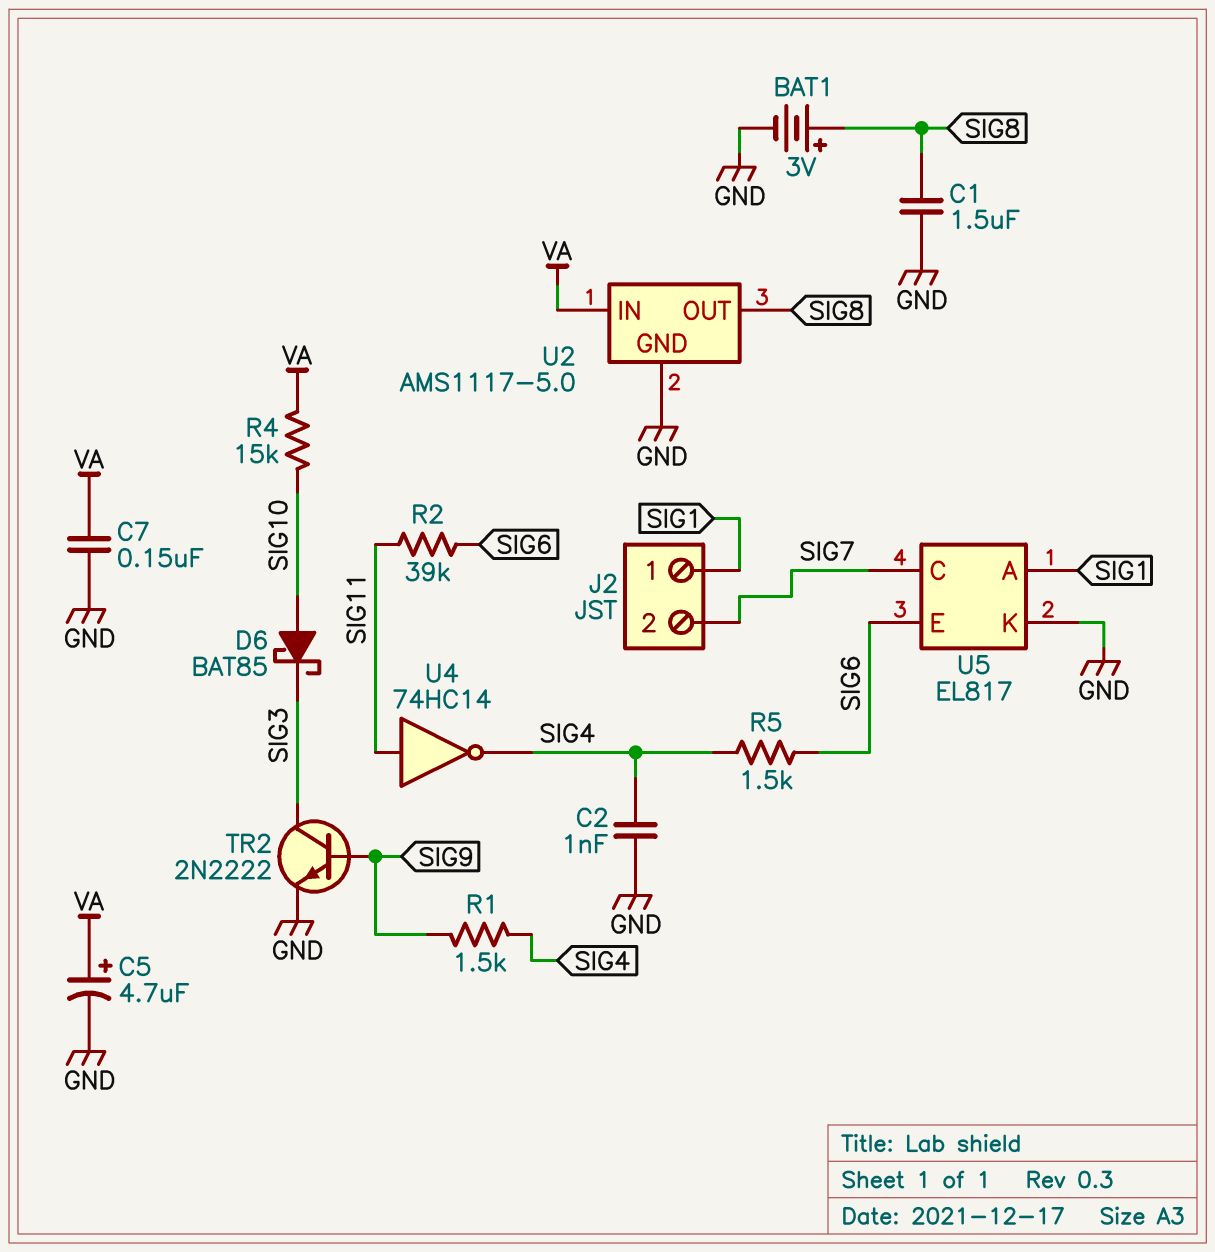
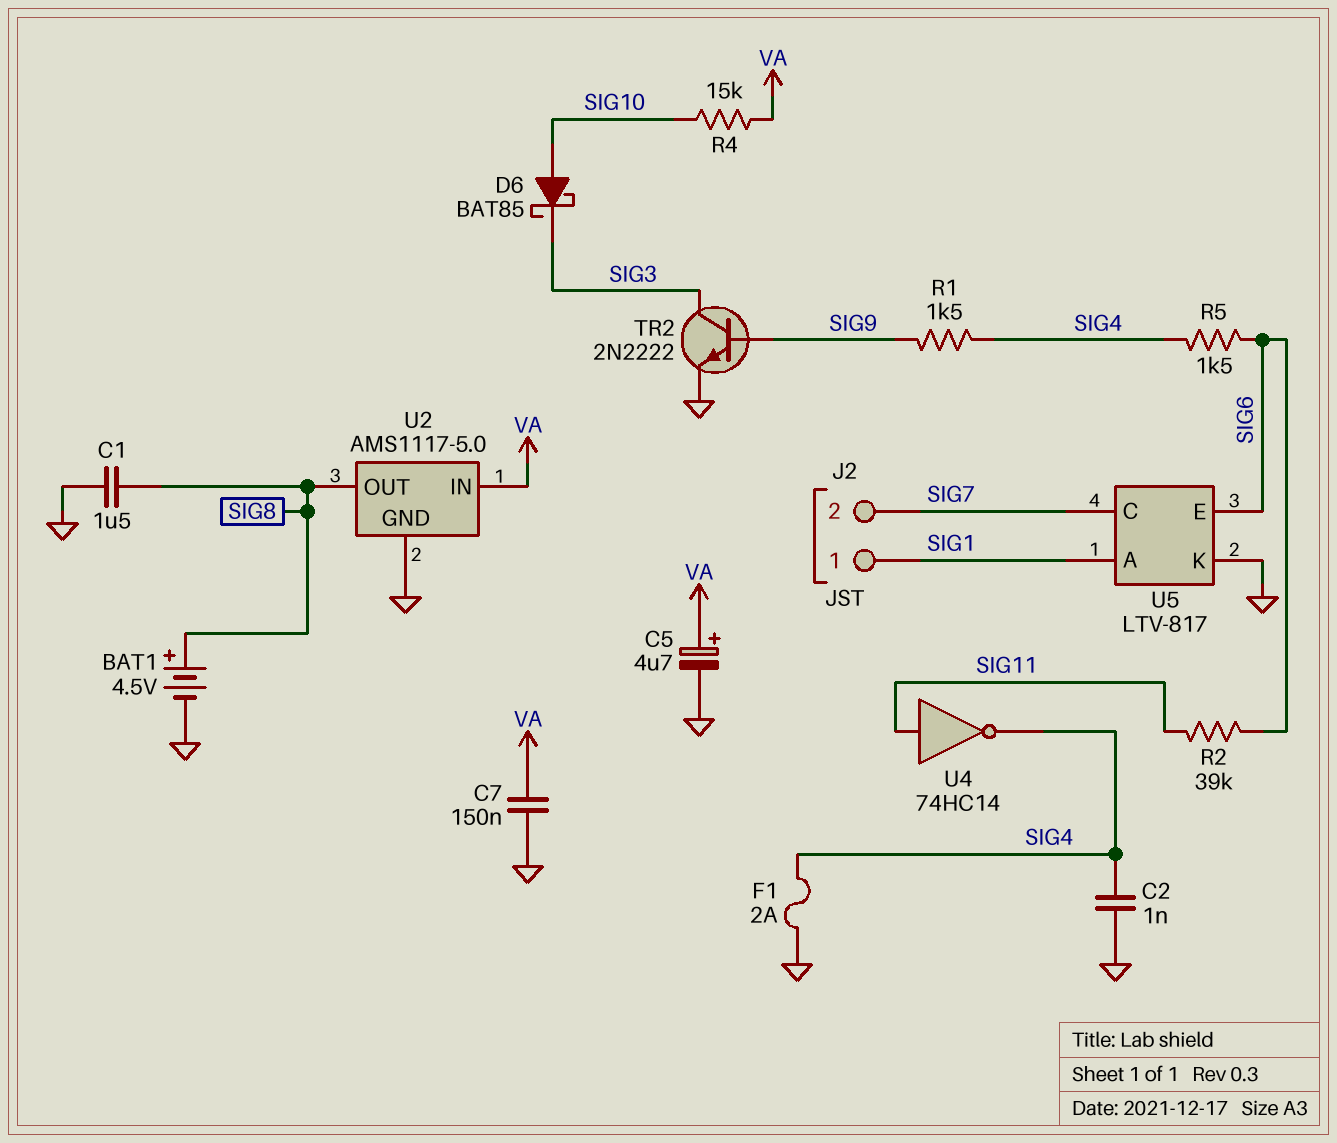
BAT1: 3V (plus SIG8, minus GND) -> 4.5V (plus SIG8, minus GND)
F1: none -> 2A (GND, SIG4)
U5: EL817 -> LTV-817

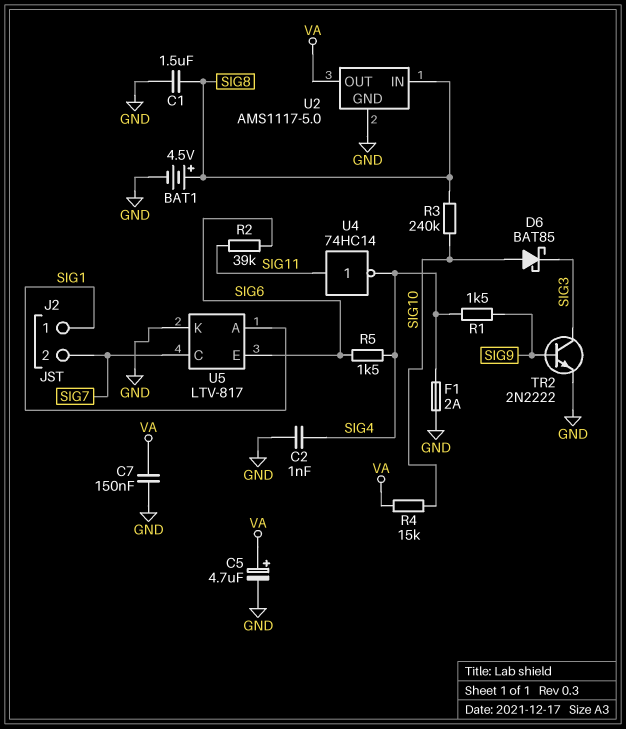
R3: none -> 240k (SIG8, SIG10)
U2 pin IN: VA -> SIG8
U2 pin OUT: SIG8 -> VA

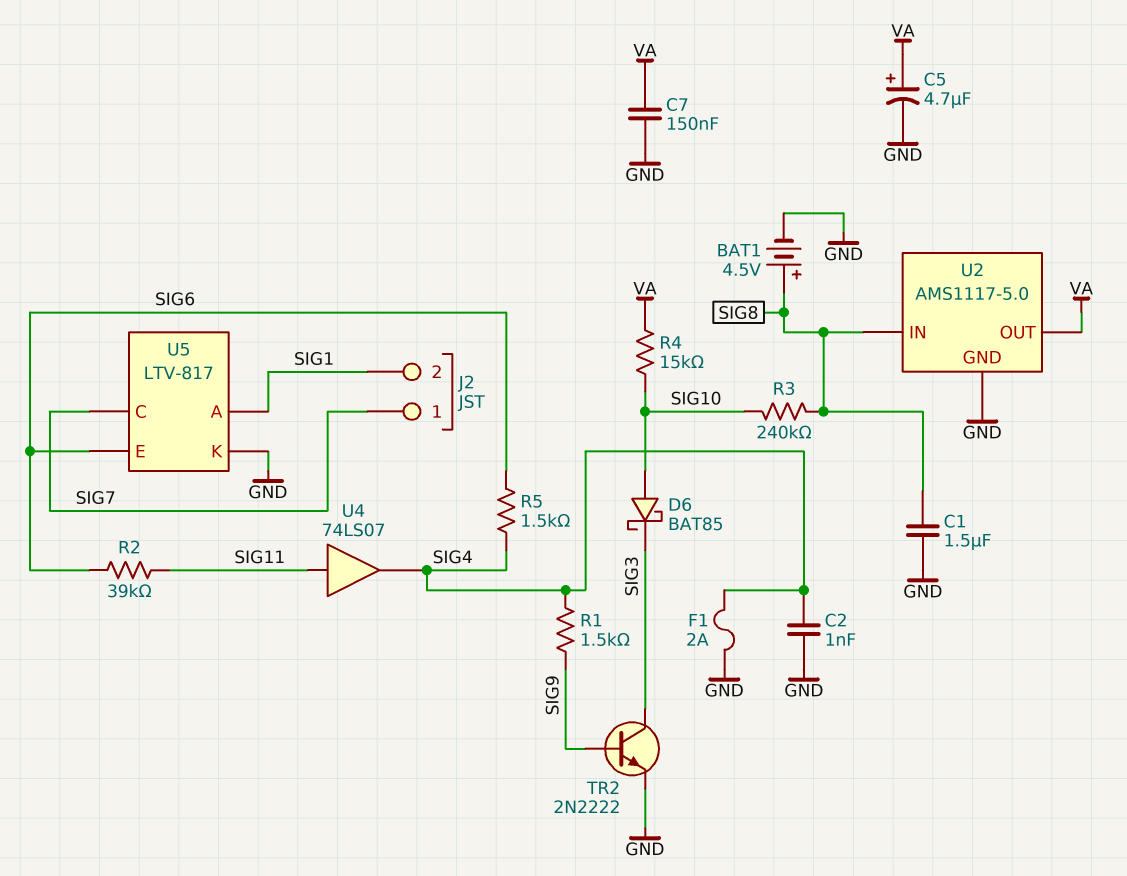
J2 pin 1: SIG1 -> SIG7
J2 pin 2: SIG7 -> SIG1
U4: NOT 74HC14 (in SIG11, out SIG4) -> buffer 74LS07 (in SIG11, out SIG4)

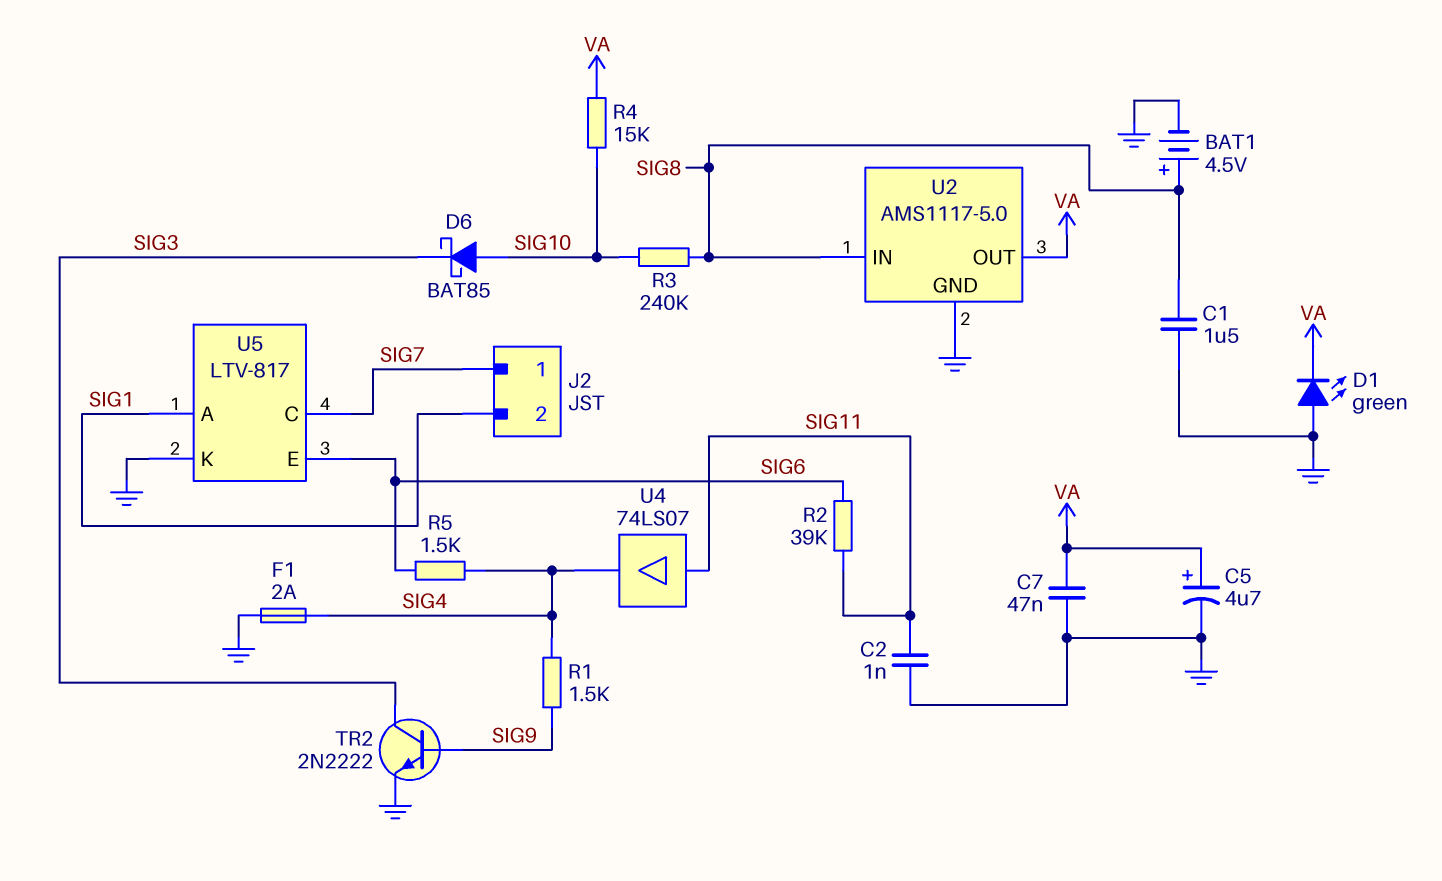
C2: 1nF (GND, SIG4) -> 1nF (GND, SIG11)
C7: 150nF (GND, VA) -> 47nF (GND, VA)
D1: none -> LED green (A GND, K VA)

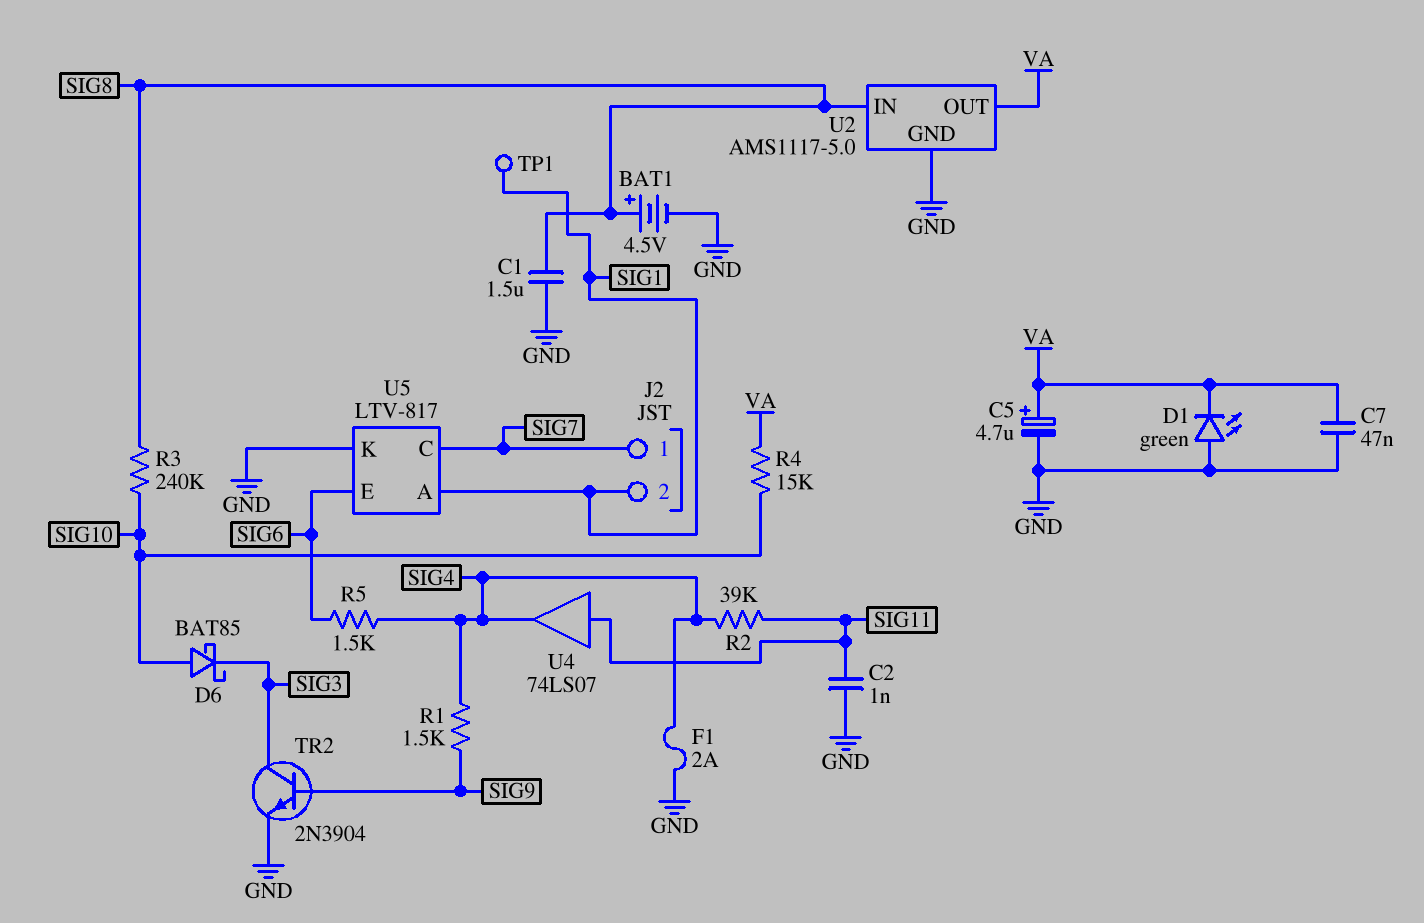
R2: 39k (SIG6, SIG11) -> 39k (SIG4, SIG11)
TP1: none -> test point (SIG1)
TR2: NPN 2N2222 (B SIG9, C SIG3, E GND) -> NPN 2N3904 (B SIG9, C SIG3, E GND)

